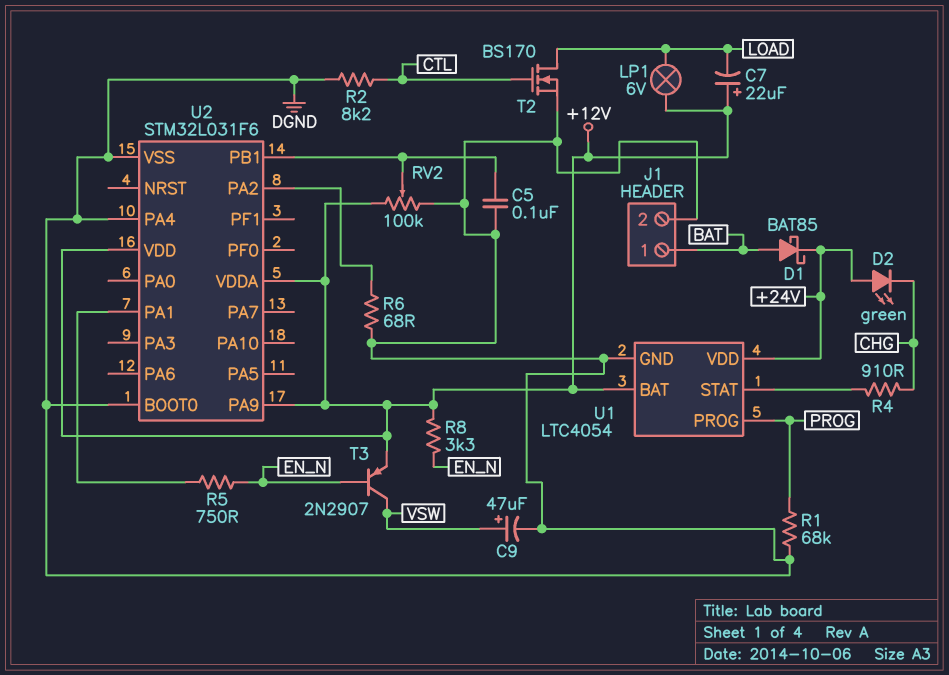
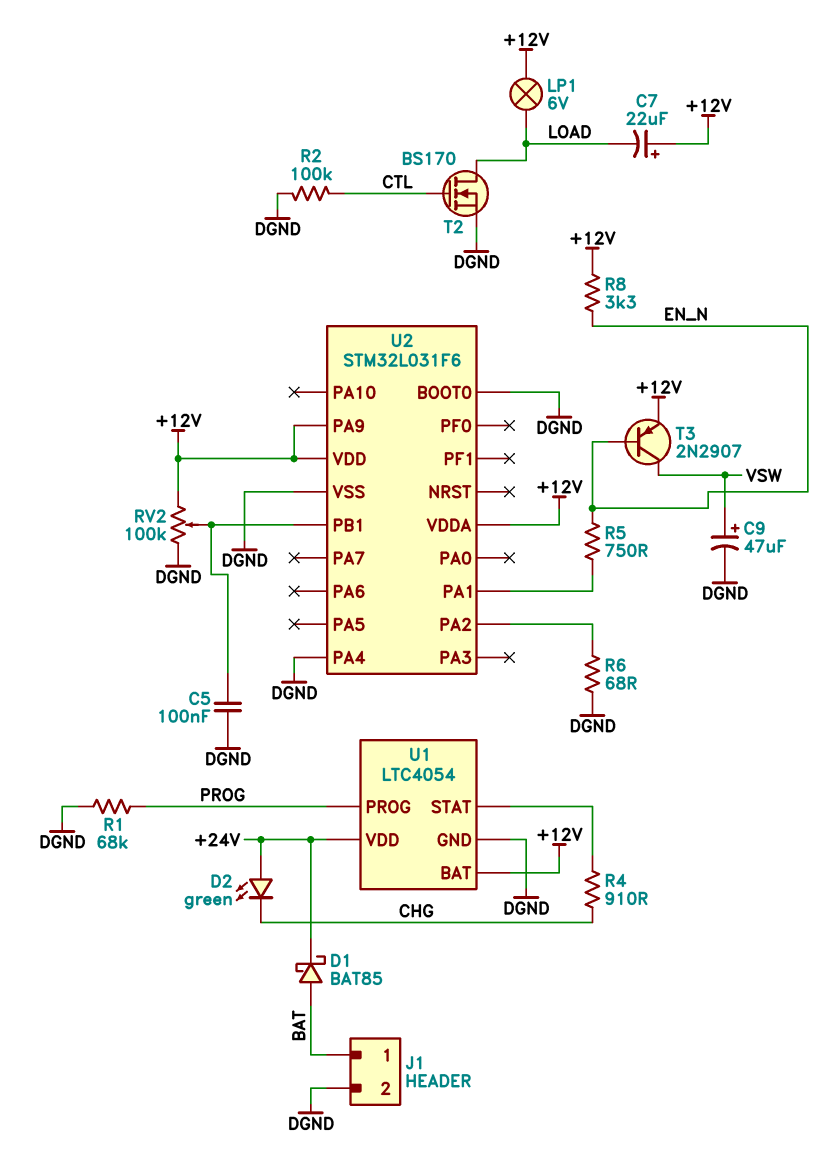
R2: 8.2k (CTL, DGND) -> 100k (CTL, DGND)

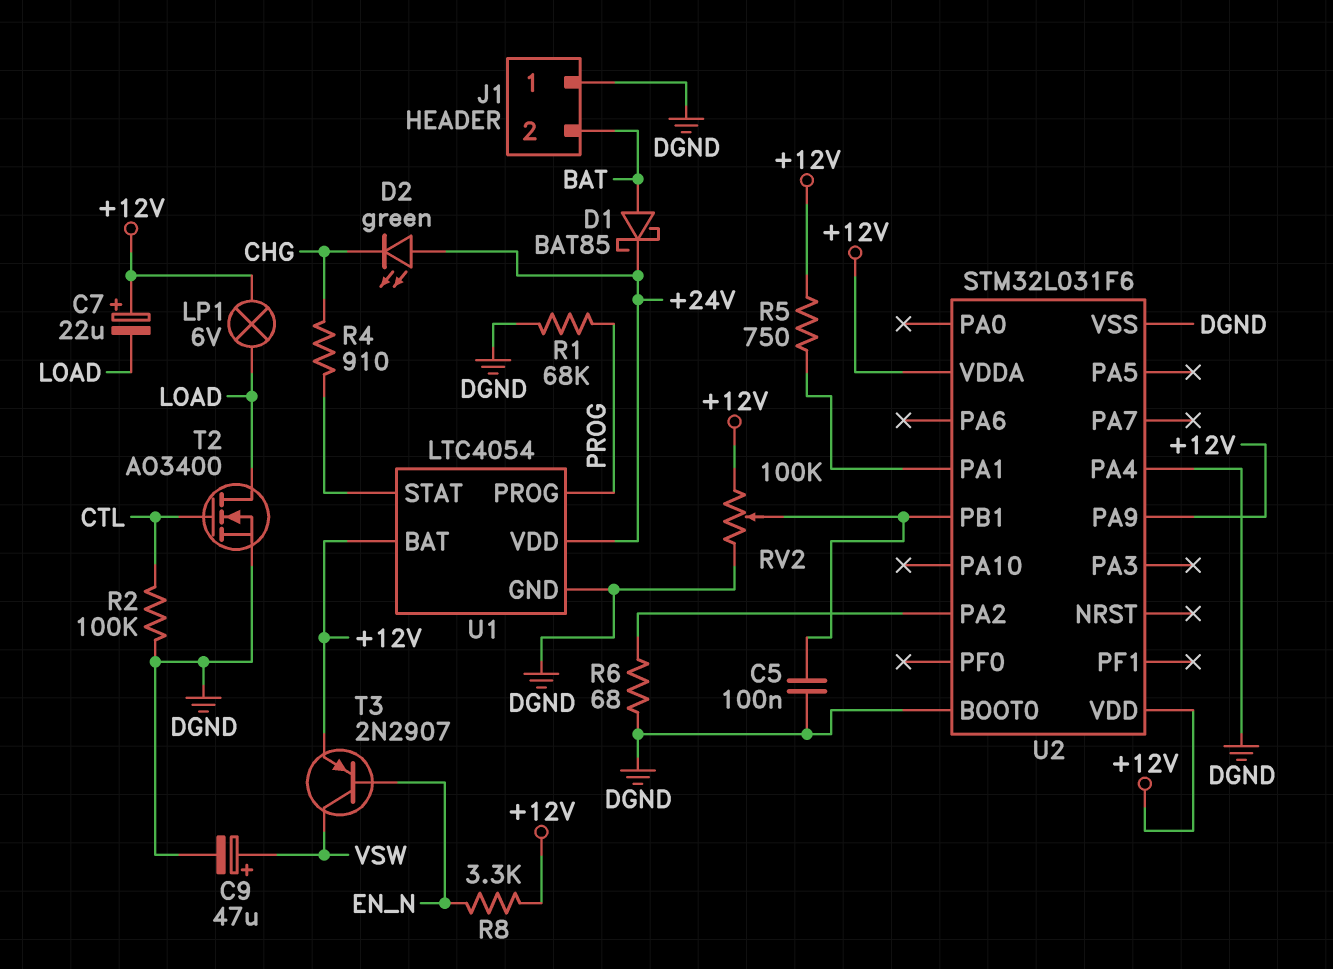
J1 pin 1: BAT -> DGND
J1 pin 2: DGND -> BAT
R5: 750 (EN_N, U2/PA1) -> 750 (+12V, U2/PA1)
T2: NMOS BS170 (G CTL, D LOAD, S DGND) -> NMOS AO3400 (G CTL, D LOAD, S DGND)

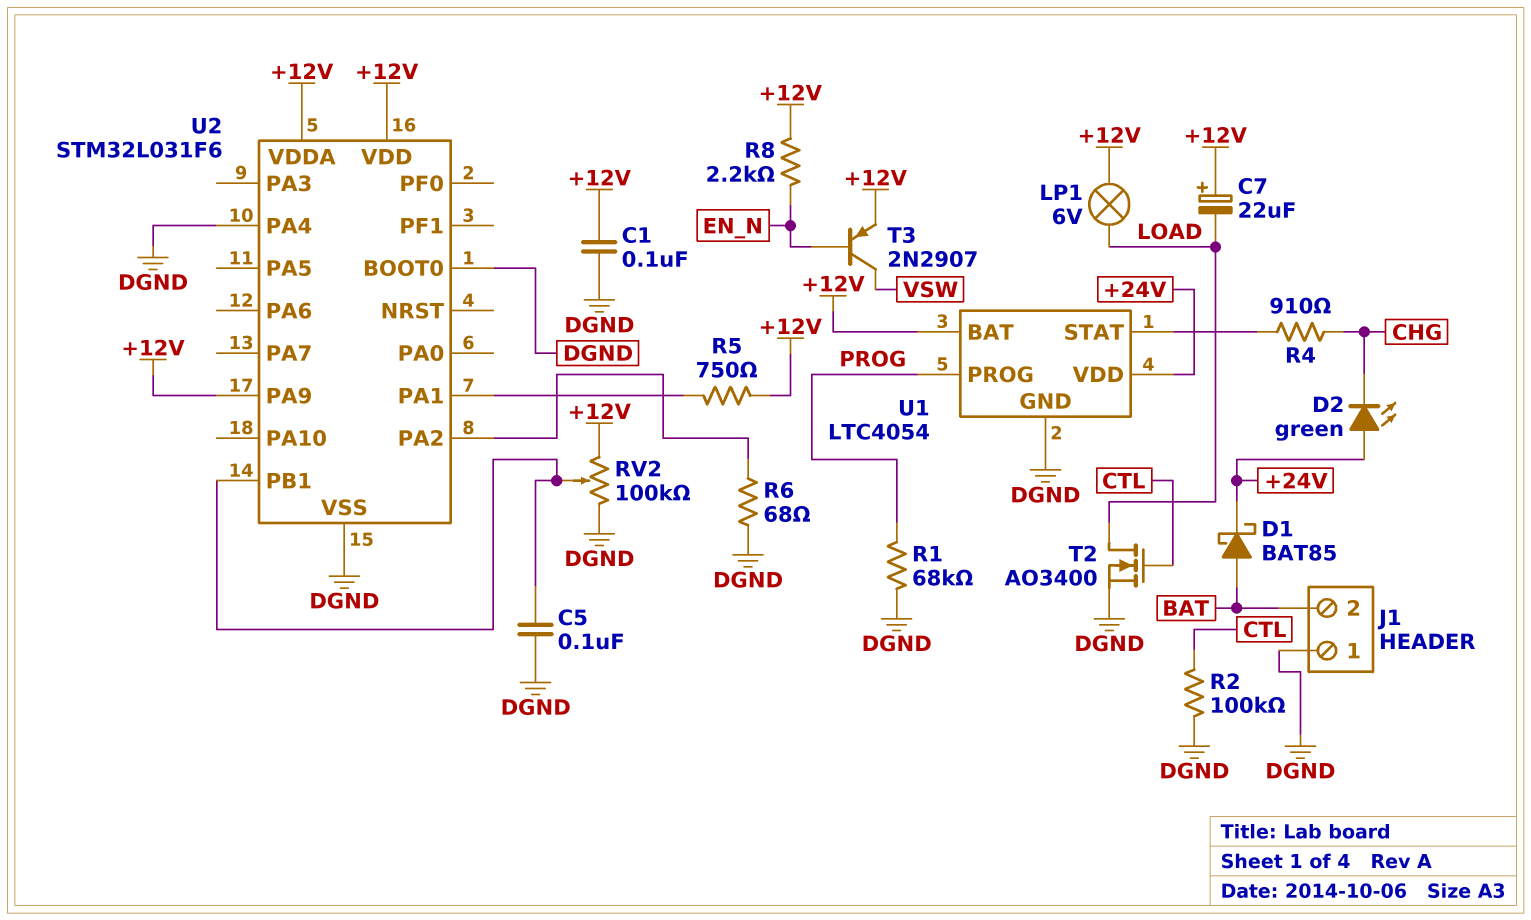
C1: none -> 100nF (+12V, DGND)
C9: 47uF (plus VSW, minus DGND) -> none
R8: 3.3k (+12V, EN_N) -> 2.2k (+12V, EN_N)

